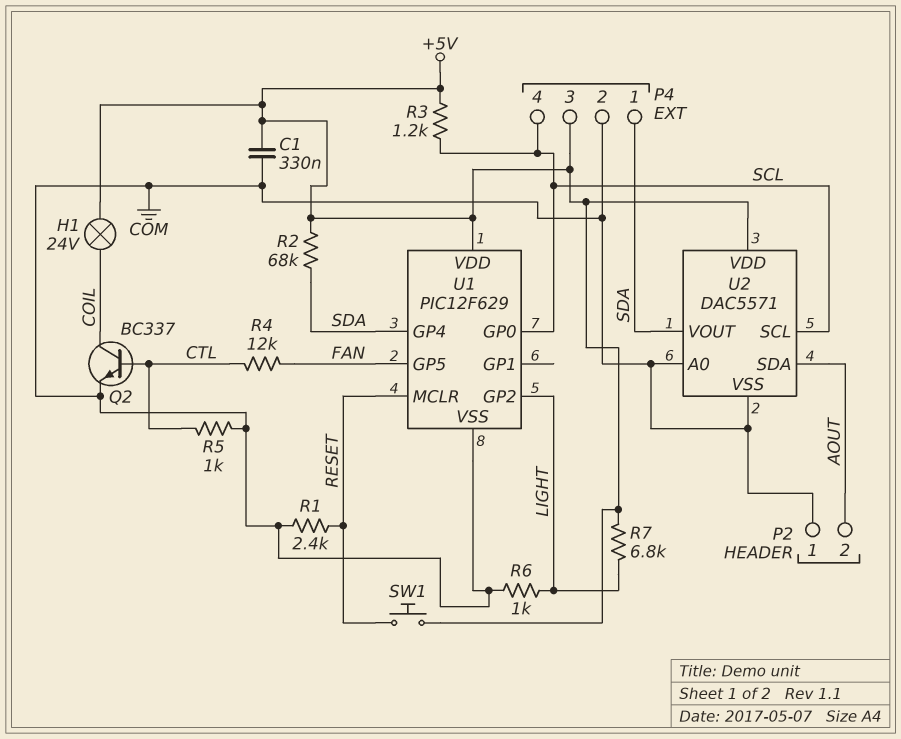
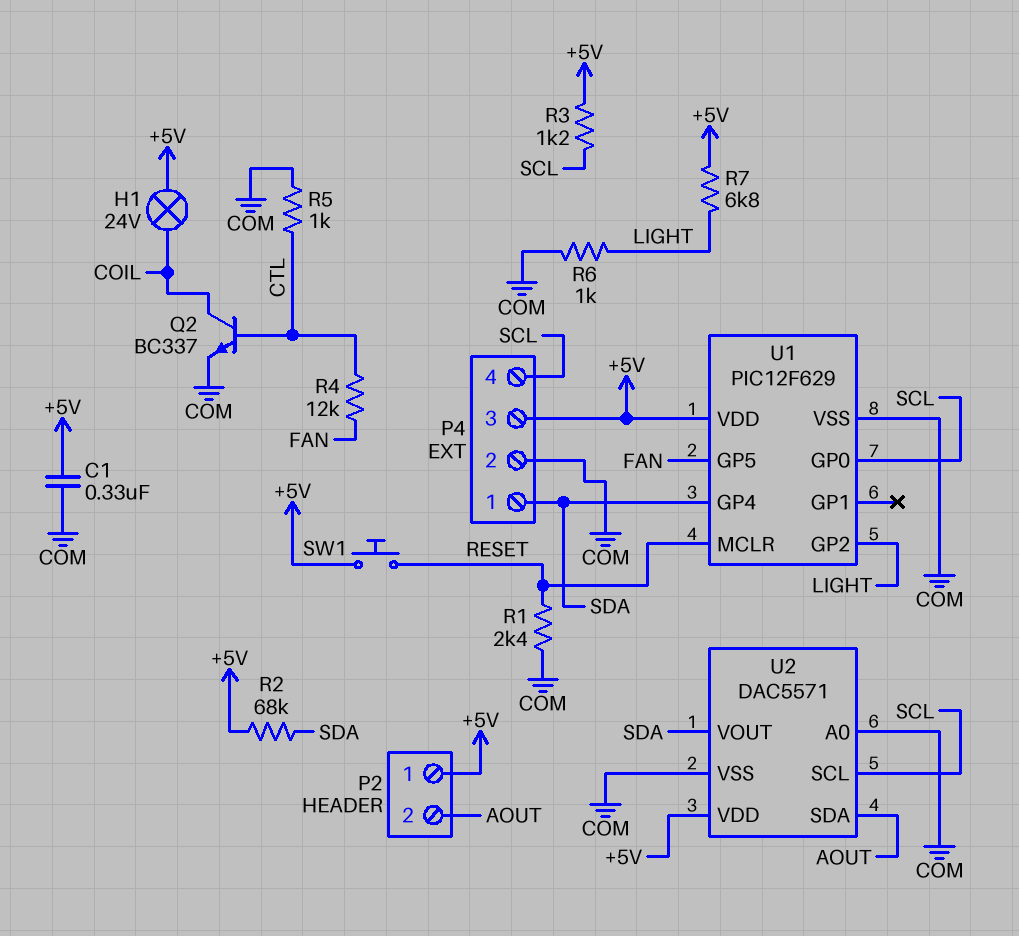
P2 pin 1: COM -> +5V

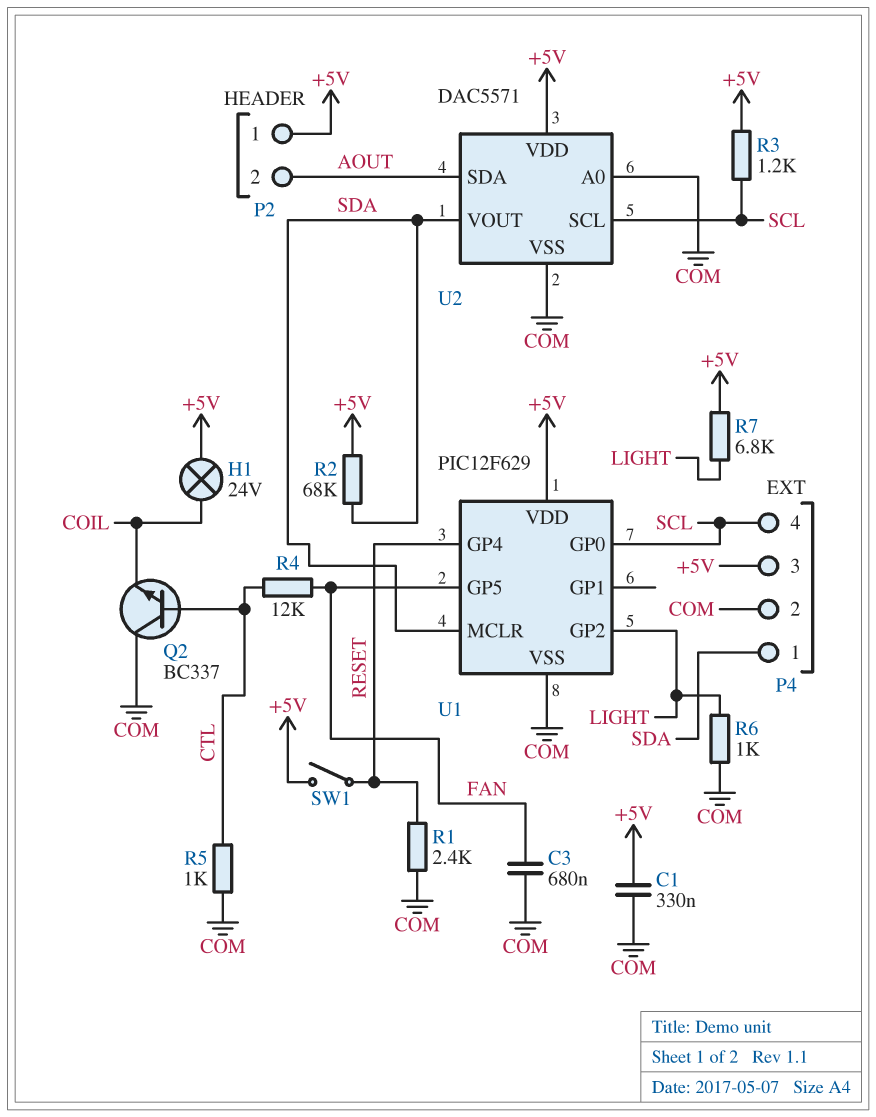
C3: none -> 680nF (COM, FAN)
Q2: NPN BC337 (B CTL, C COIL, E COM) -> NPN BC337 (B CTL, C COM, E COIL)
SW1: button (+5V, RESET) -> switch (+5V, RESET)
U1 pin GP4: SDA -> RESET
U1 pin MCLR: RESET -> SDA

